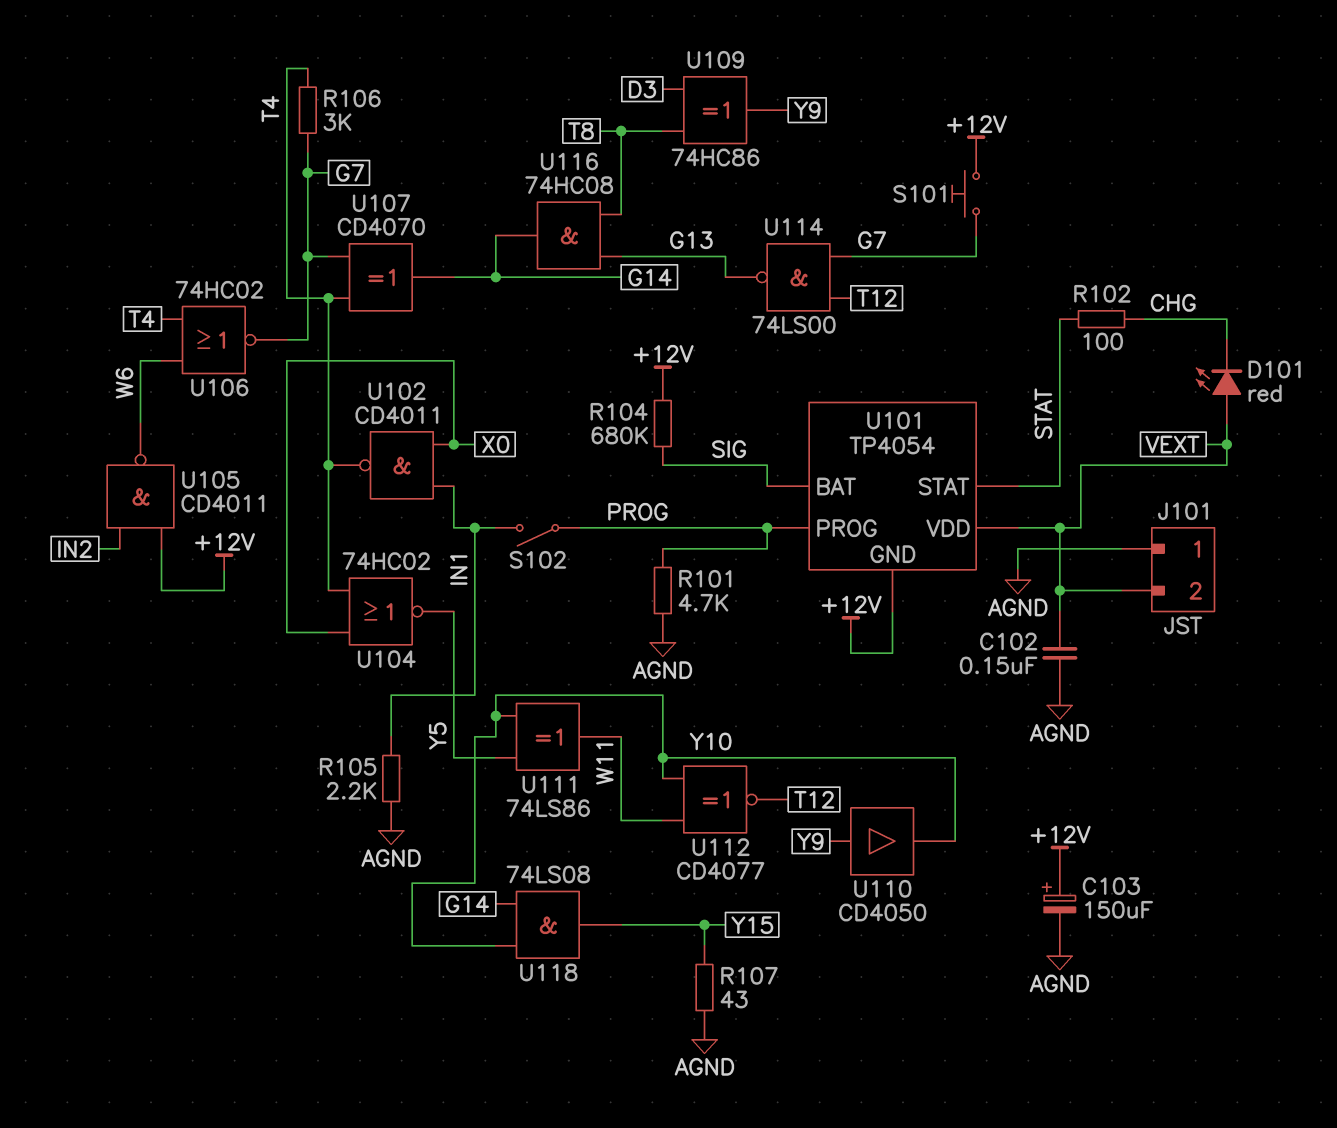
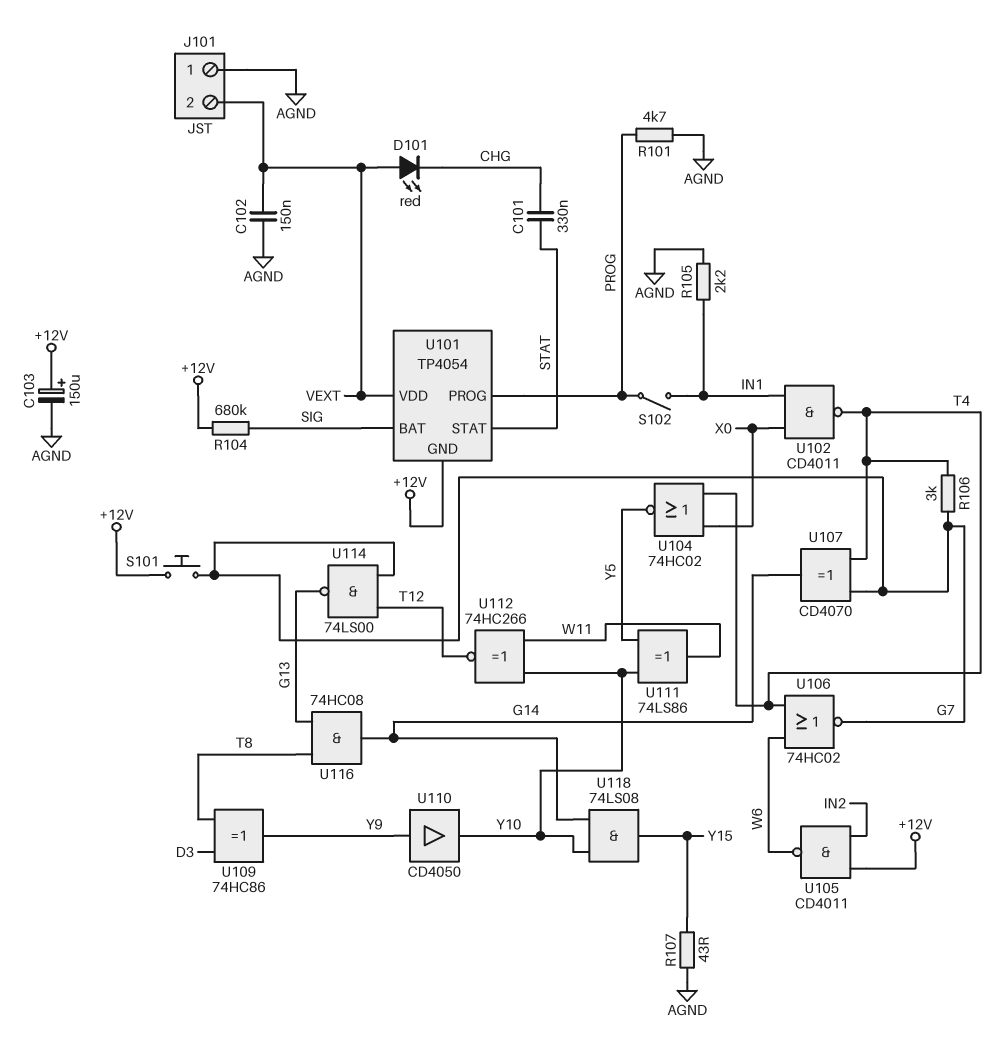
C101: none -> 330nF (CHG, STAT)
R102: 100 (CHG, STAT) -> none
U112: XNOR CD4077 (in W11, in Y10, out T12) -> XNOR 74HC266 (in W11, in Y10, out T12)

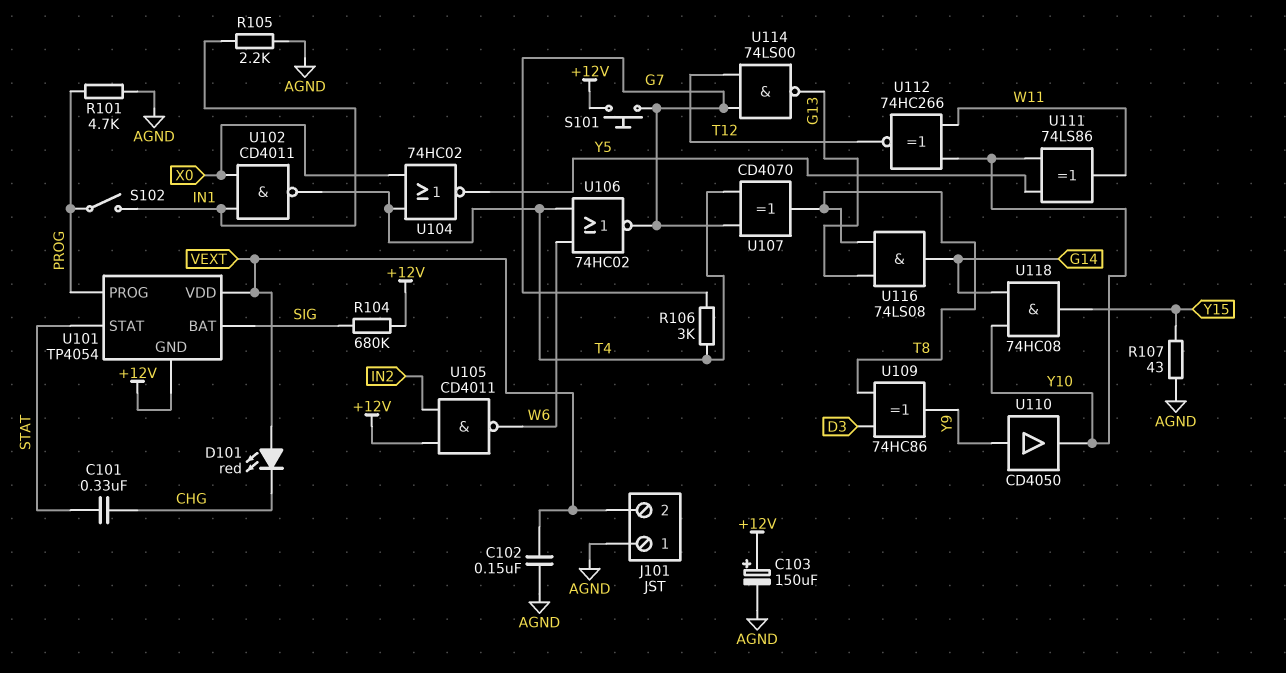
U107: XOR CD4070 (in G7, in T4, out G14) -> XOR CD4070 (in G7, in T4, out T8)
U116: AND 74HC08 (in G13, in T8, out G14) -> AND 74LS08 (in G13, in T8, out G14)
U118: AND 74LS08 (in G14, in Y10, out Y15) -> AND 74HC08 (in G14, in Y10, out Y15)

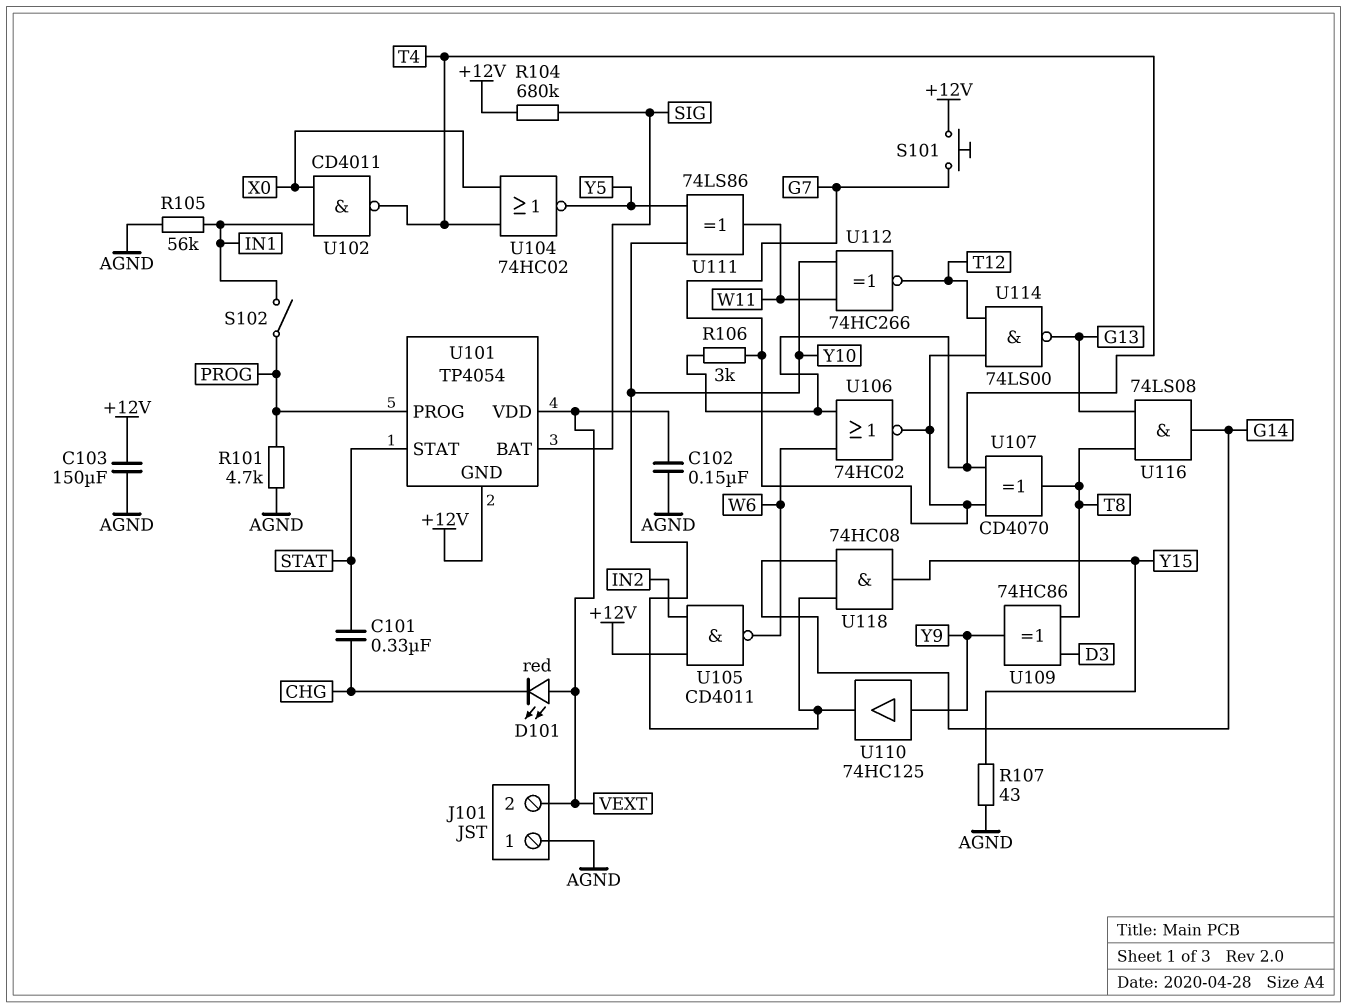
C103: 150uF (plus +12V, minus AGND) -> 150uF (+12V, AGND)
R105: 2.2k (AGND, IN1) -> 56k (AGND, IN1)
U110: buffer CD4050 (in Y9, out Y10) -> buffer 74HC125 (in Y9, out Y10)

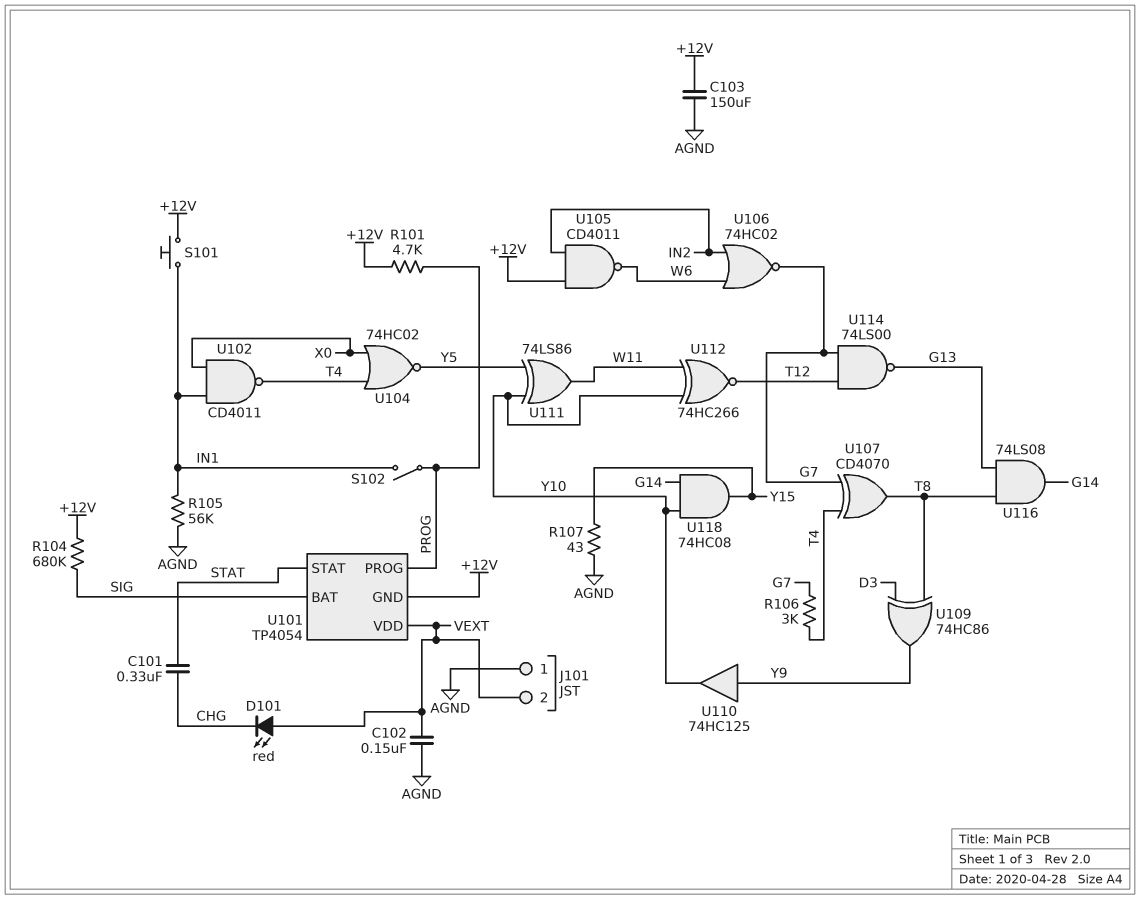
R101: 4.7k (AGND, PROG) -> 4.7k (+12V, PROG)
S101: button (+12V, G7) -> button (+12V, IN1)
U106: NOR 74HC02 (in T4, in W6, out G7) -> NOR 74HC02 (in IN2, in W6, out G7)

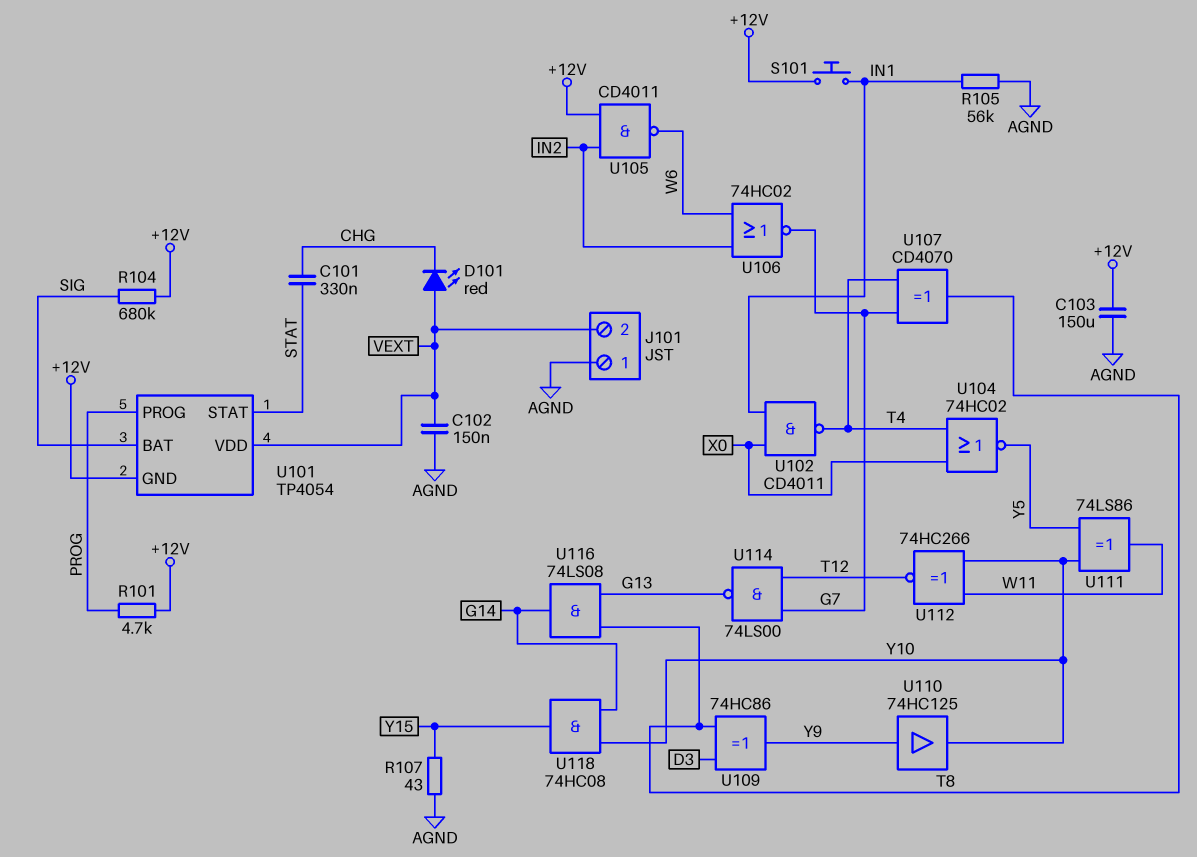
R106: 3k (G7, T4) -> none
S102: switch (IN1, PROG) -> none

